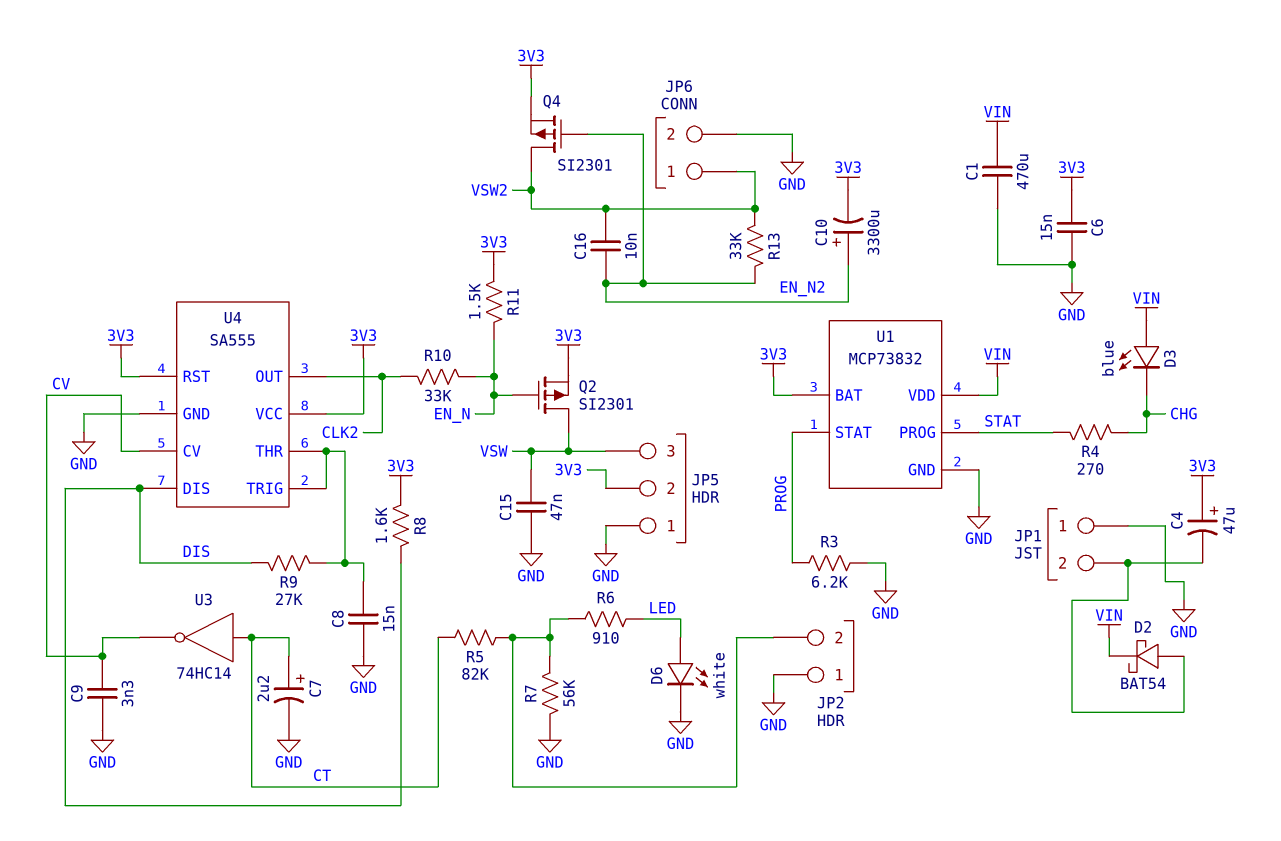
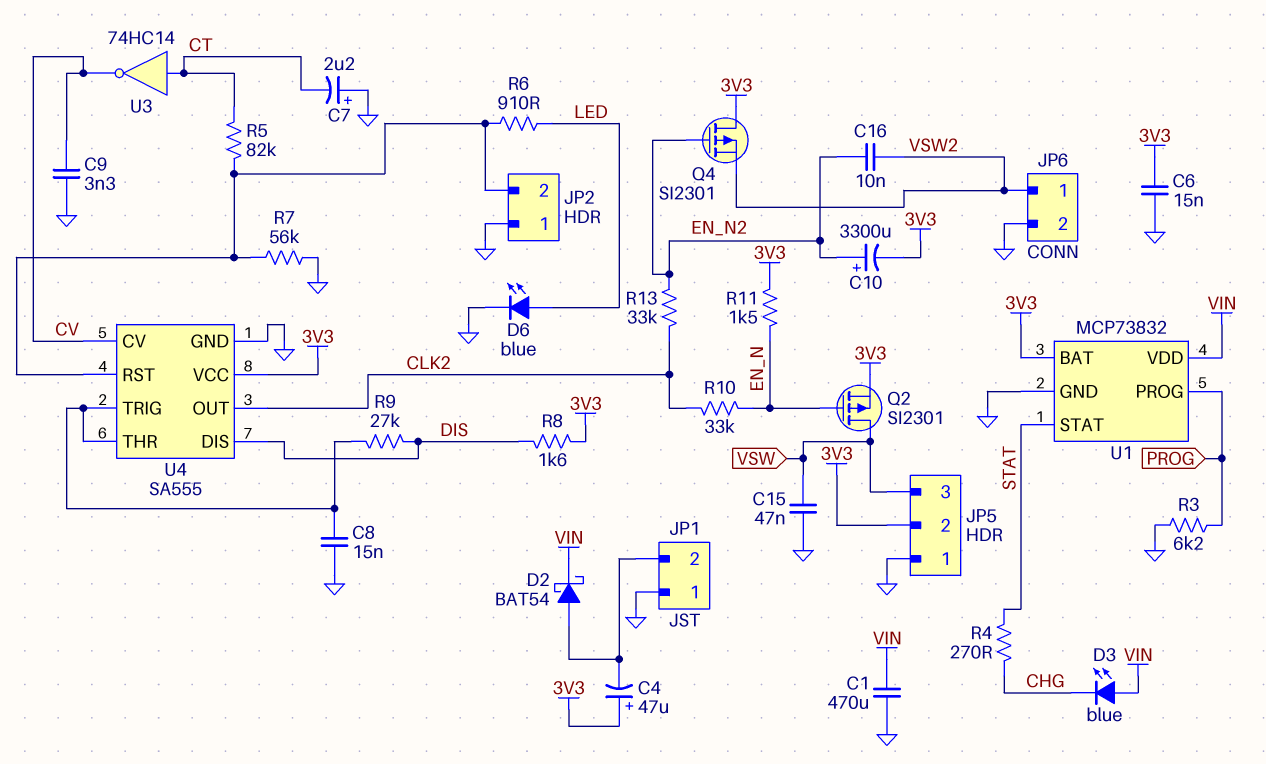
C7: 2.2uF (plus CT, minus GND) -> 2.2uF (plus GND, minus CT)
D6: LED white (A LED, K GND) -> LED blue (A LED, K GND)
Q4: PMOS SI2301 (G EN_N2, D VSW2, S 3V3) -> PMOS SI2301 (G EN_N2, D 3V3, S VSW2)
R13: 33k (EN_N2, VSW2) -> 33k (CLK2, EN_N2)
U1 pin PROG: STAT -> PROG
U1 pin STAT: PROG -> STAT
U4 pin RST: 3V3 -> JP2/2

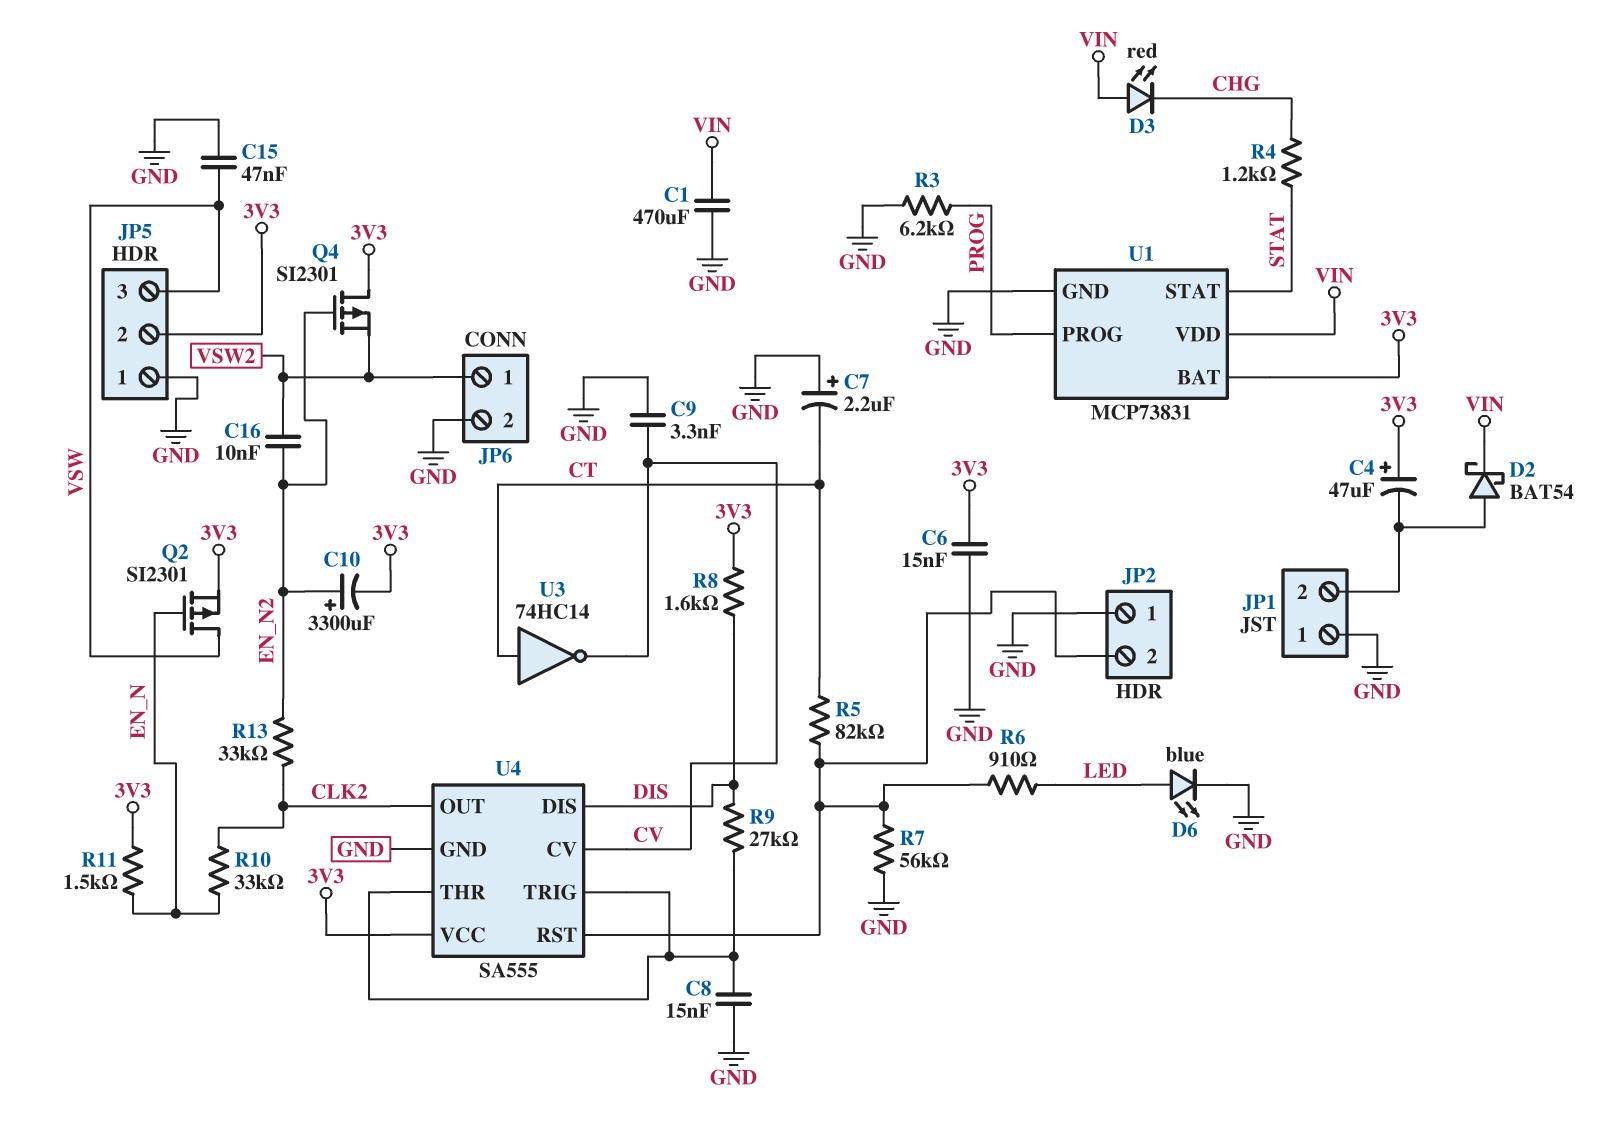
D3: LED blue (A VIN, K CHG) -> LED red (A VIN, K CHG)
R4: 270 (CHG, STAT) -> 1.2k (CHG, STAT)
U1: MCP73832 -> MCP73831

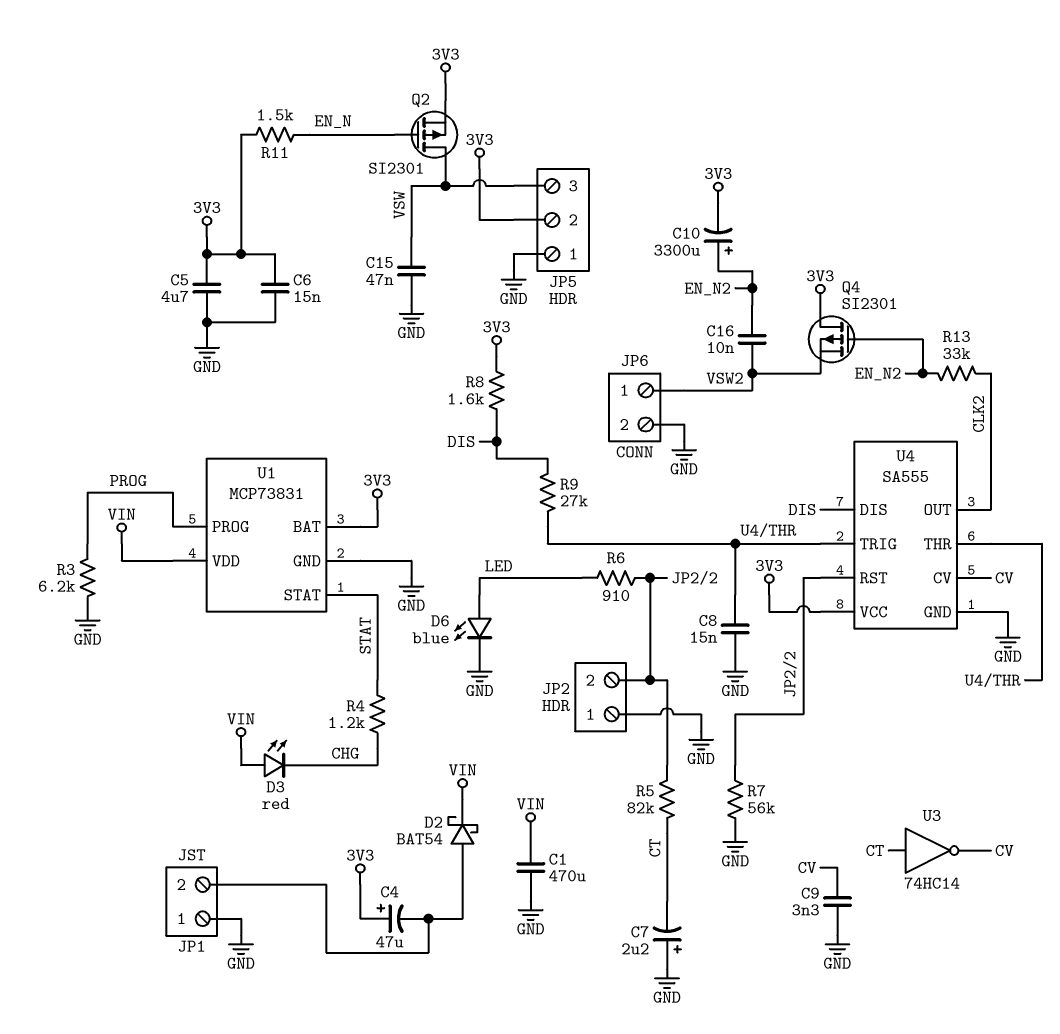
C5: none -> 4.7uF (3V3, GND)
R10: 33k (CLK2, EN_N) -> none

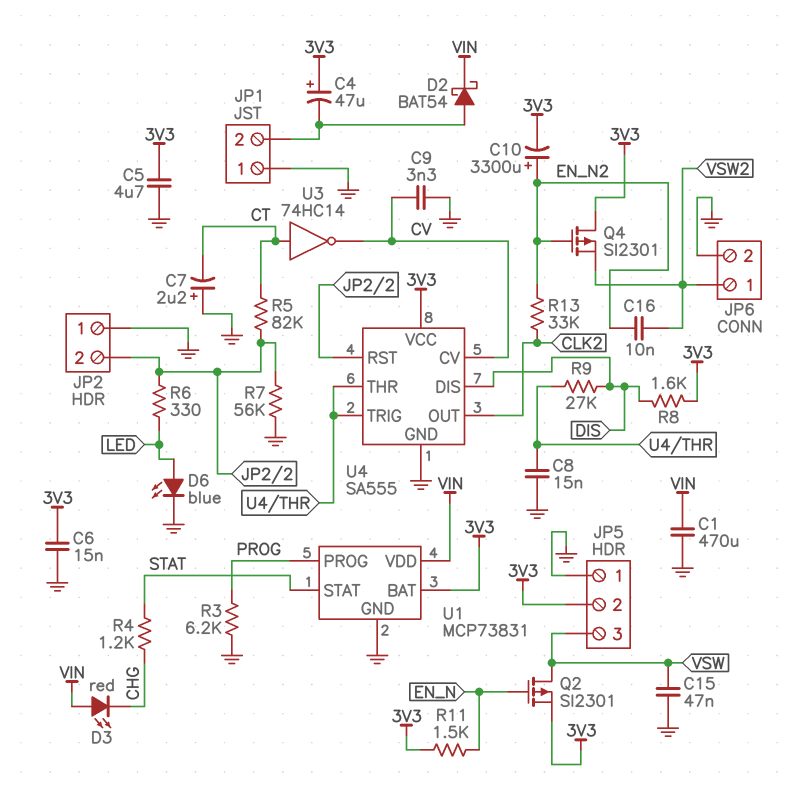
R6: 910 (JP2/2, LED) -> 330 (JP2/2, LED)

